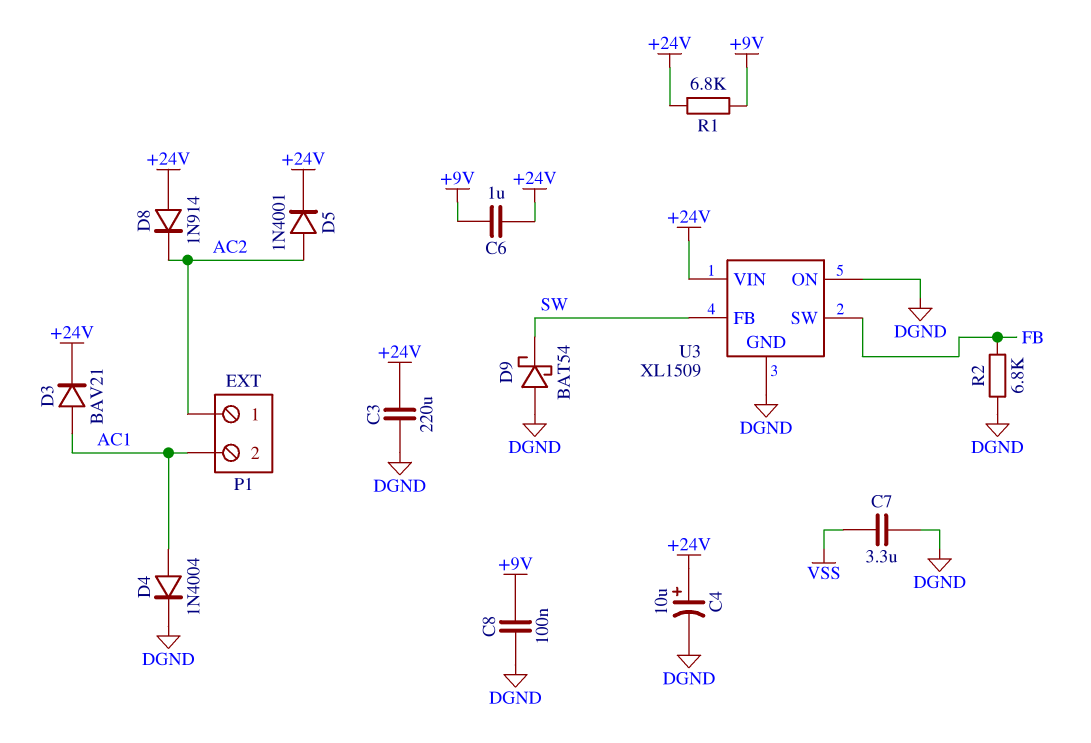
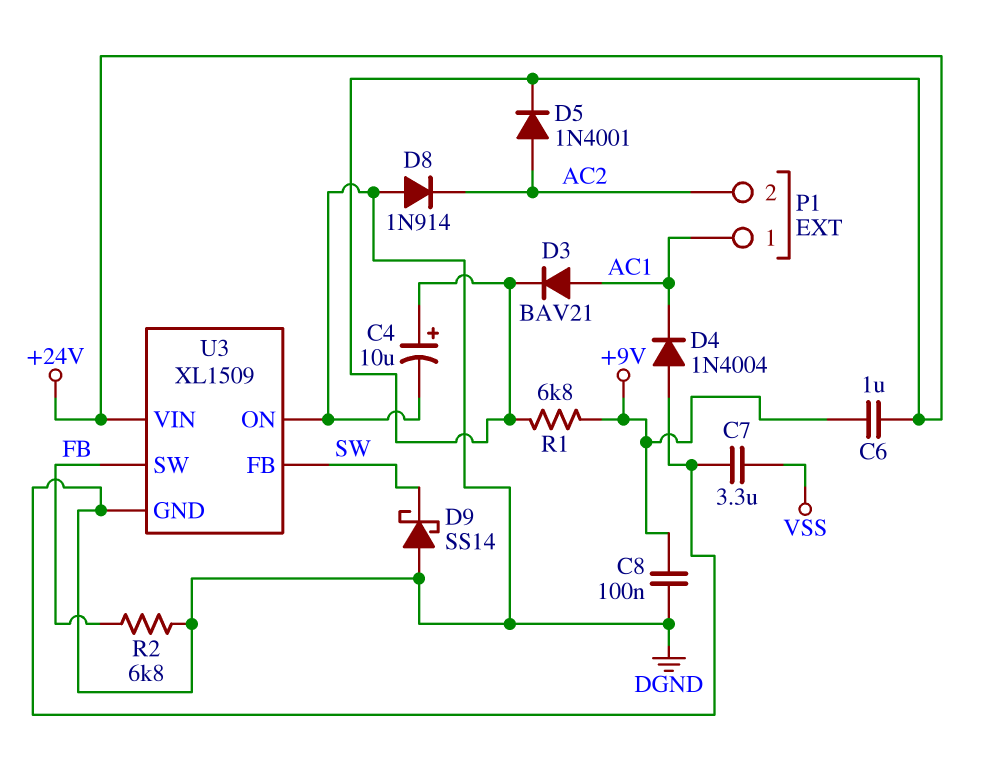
C3: 220uF (+24V, DGND) -> none
D4: diode 1N4004 (A AC1, K DGND) -> diode 1N4004 (A DGND, K AC1)
D8: diode 1N914 (A +24V, K AC2) -> diode 1N914 (A DGND, K AC2)
D9: schottky BAT54 (A DGND, K SW) -> schottky SS14 (A DGND, K SW)
P1 pin 1: AC2 -> AC1
P1 pin 2: AC1 -> AC2

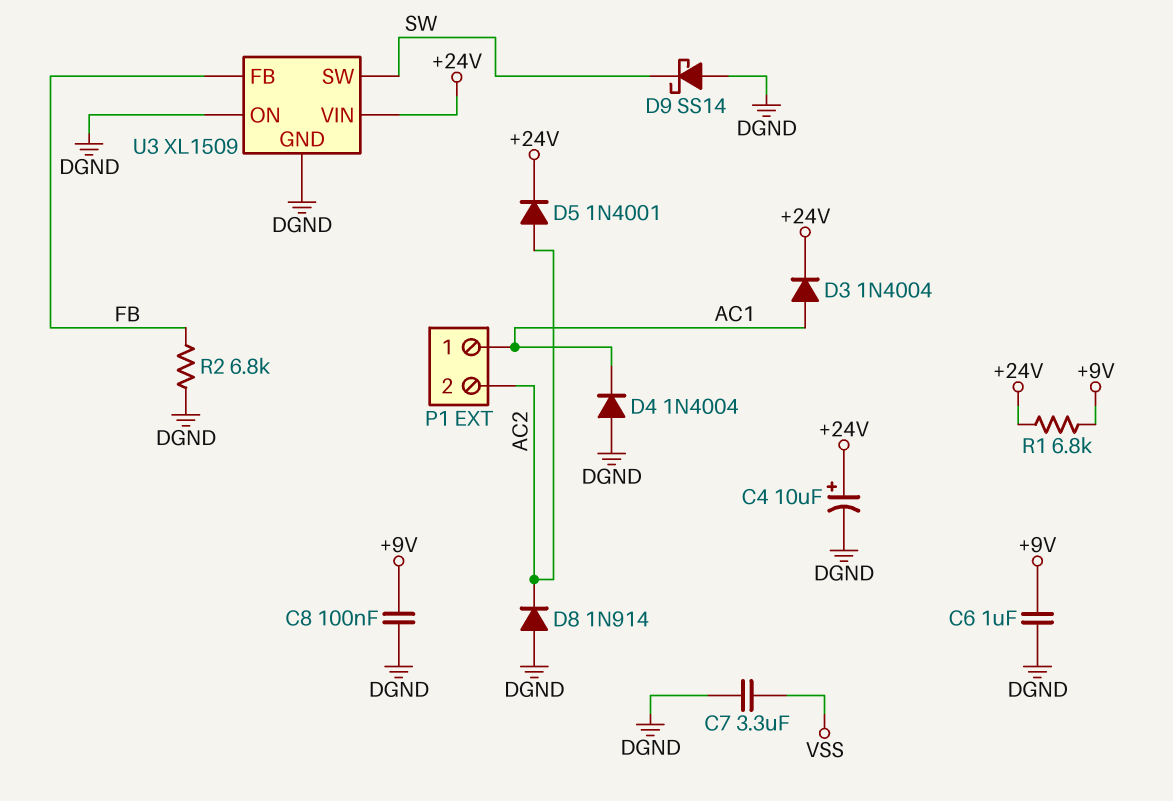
C6: 1uF (+9V, +24V) -> 1uF (+9V, DGND)
D3: diode BAV21 (A AC1, K +24V) -> diode 1N4004 (A AC1, K +24V)
U3 pin FB: SW -> FB
U3 pin SW: FB -> SW

